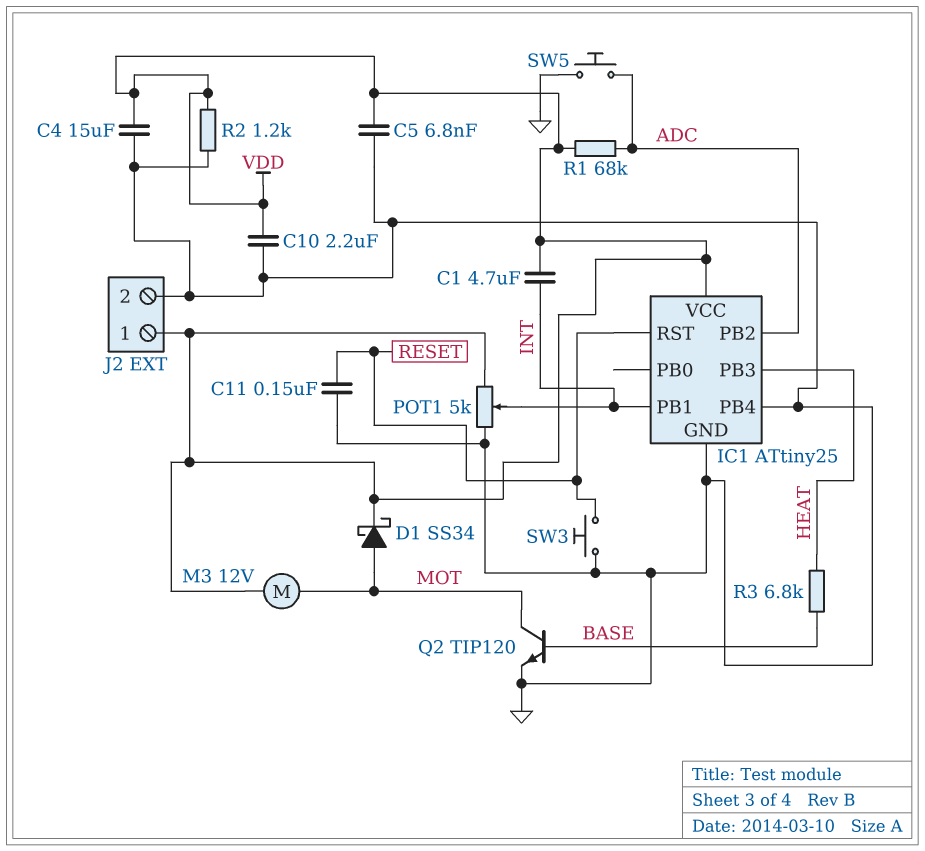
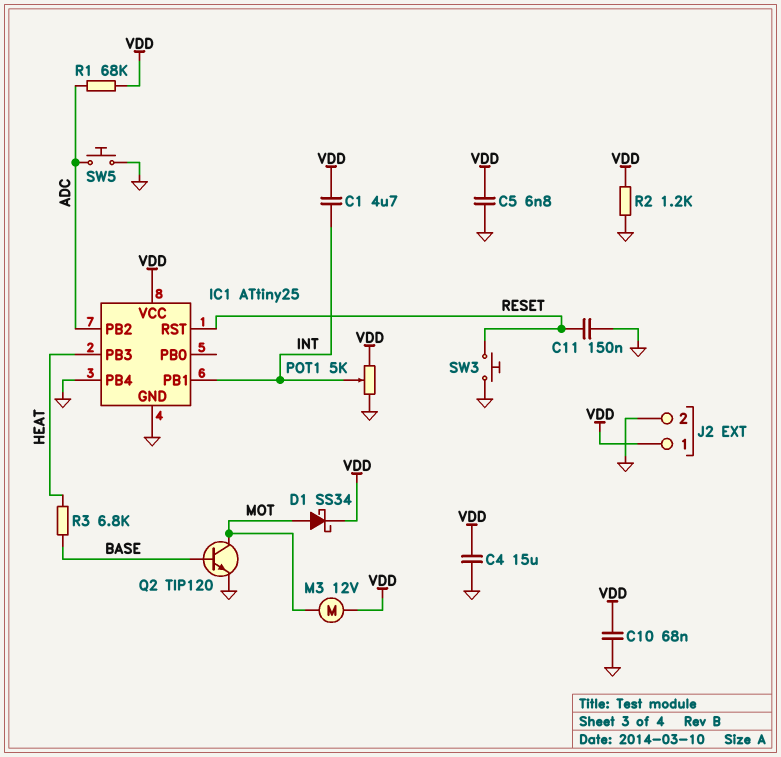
C10: 2.2uF (GND, VDD) -> 68nF (GND, VDD)

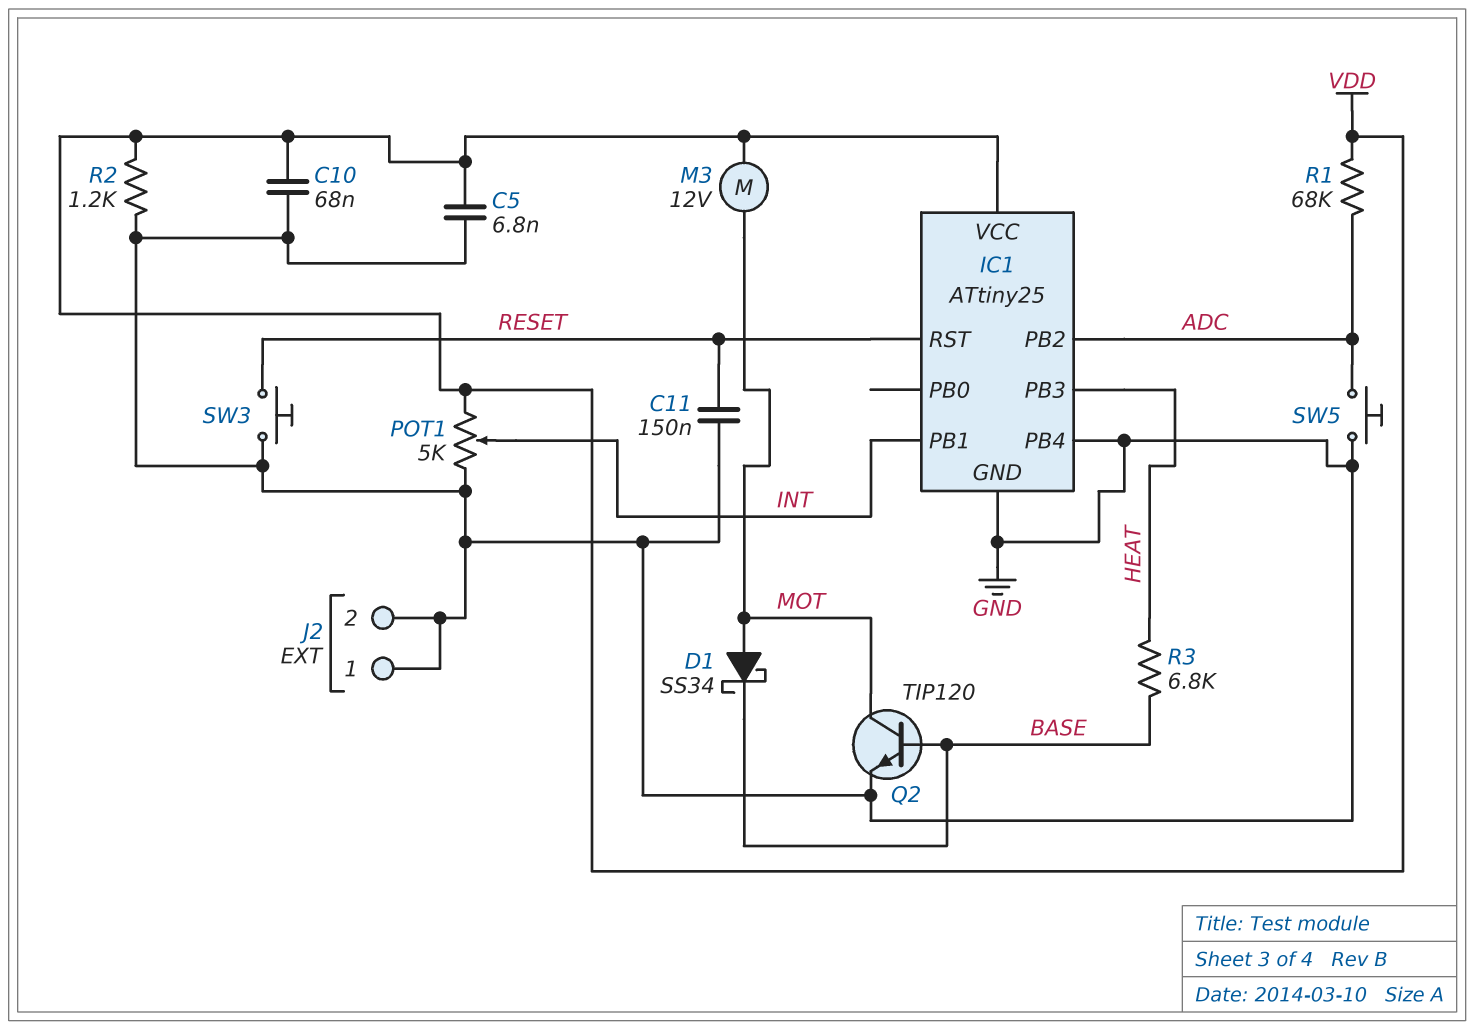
C1: 4.7uF (INT, VDD) -> none
C4: 15uF (GND, VDD) -> none
D1: schottky SS34 (A MOT, K VDD) -> schottky SS34 (A MOT, K BASE)
J2 pin 1: VDD -> GND

